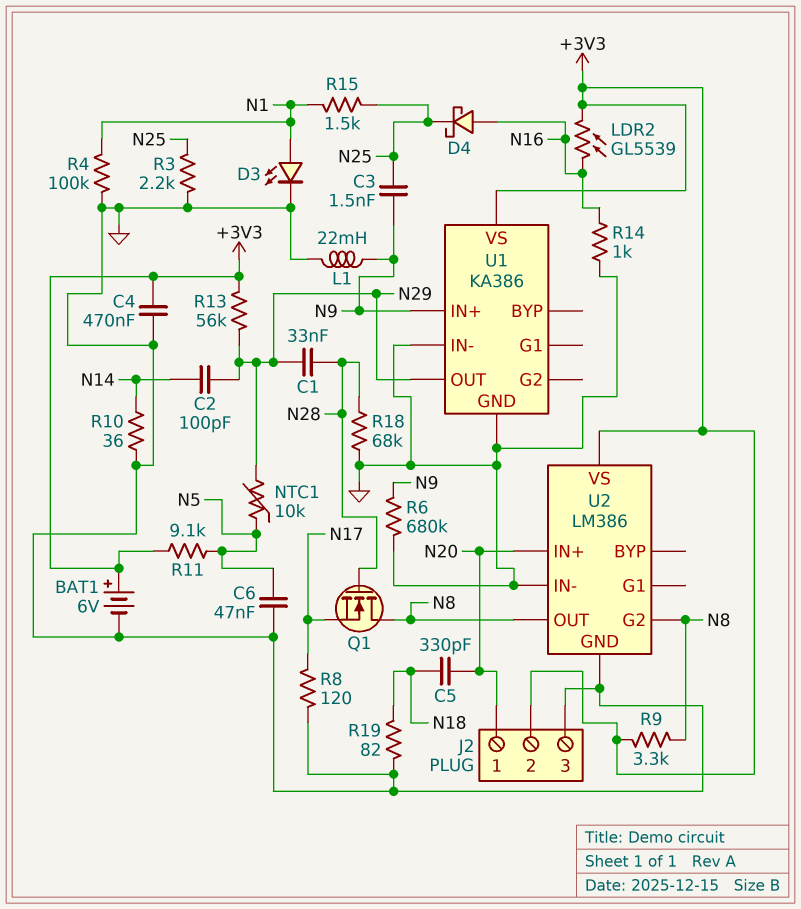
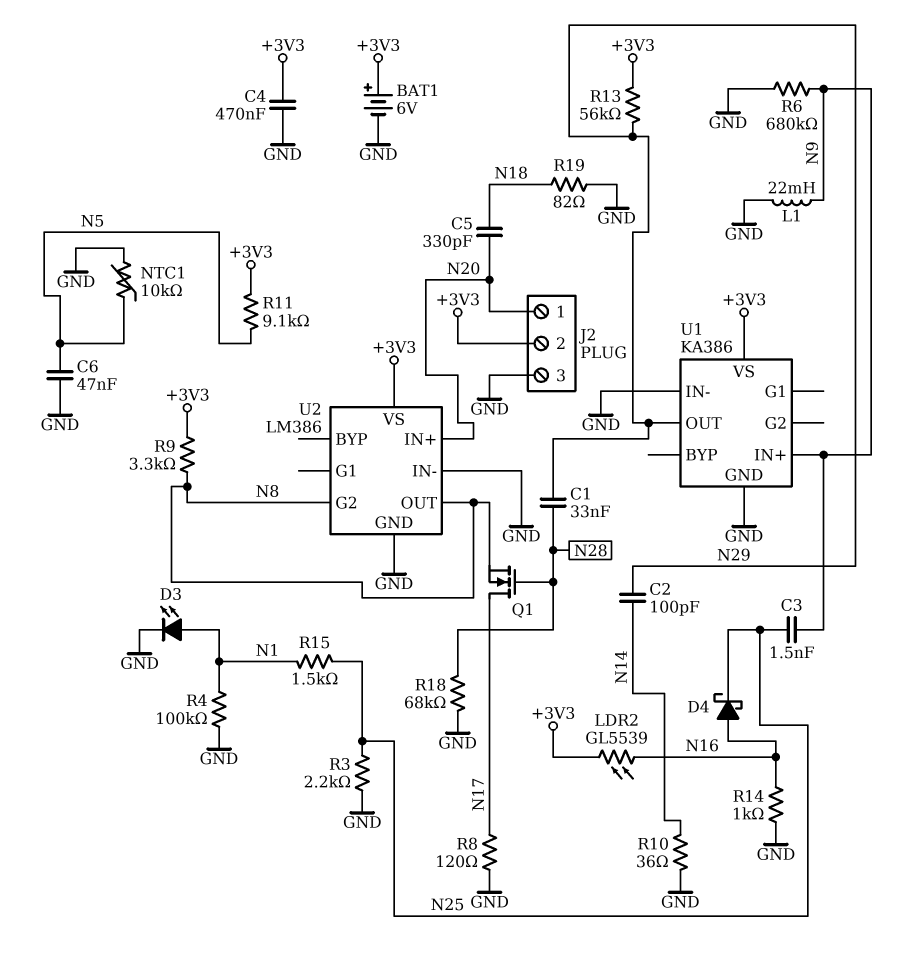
NTC1: 10k (N5, N29) -> 10k (GND, N5)
Q1: NMOS (G N28, D N8, S N17) -> NMOS (G N28, D N17, S N8)

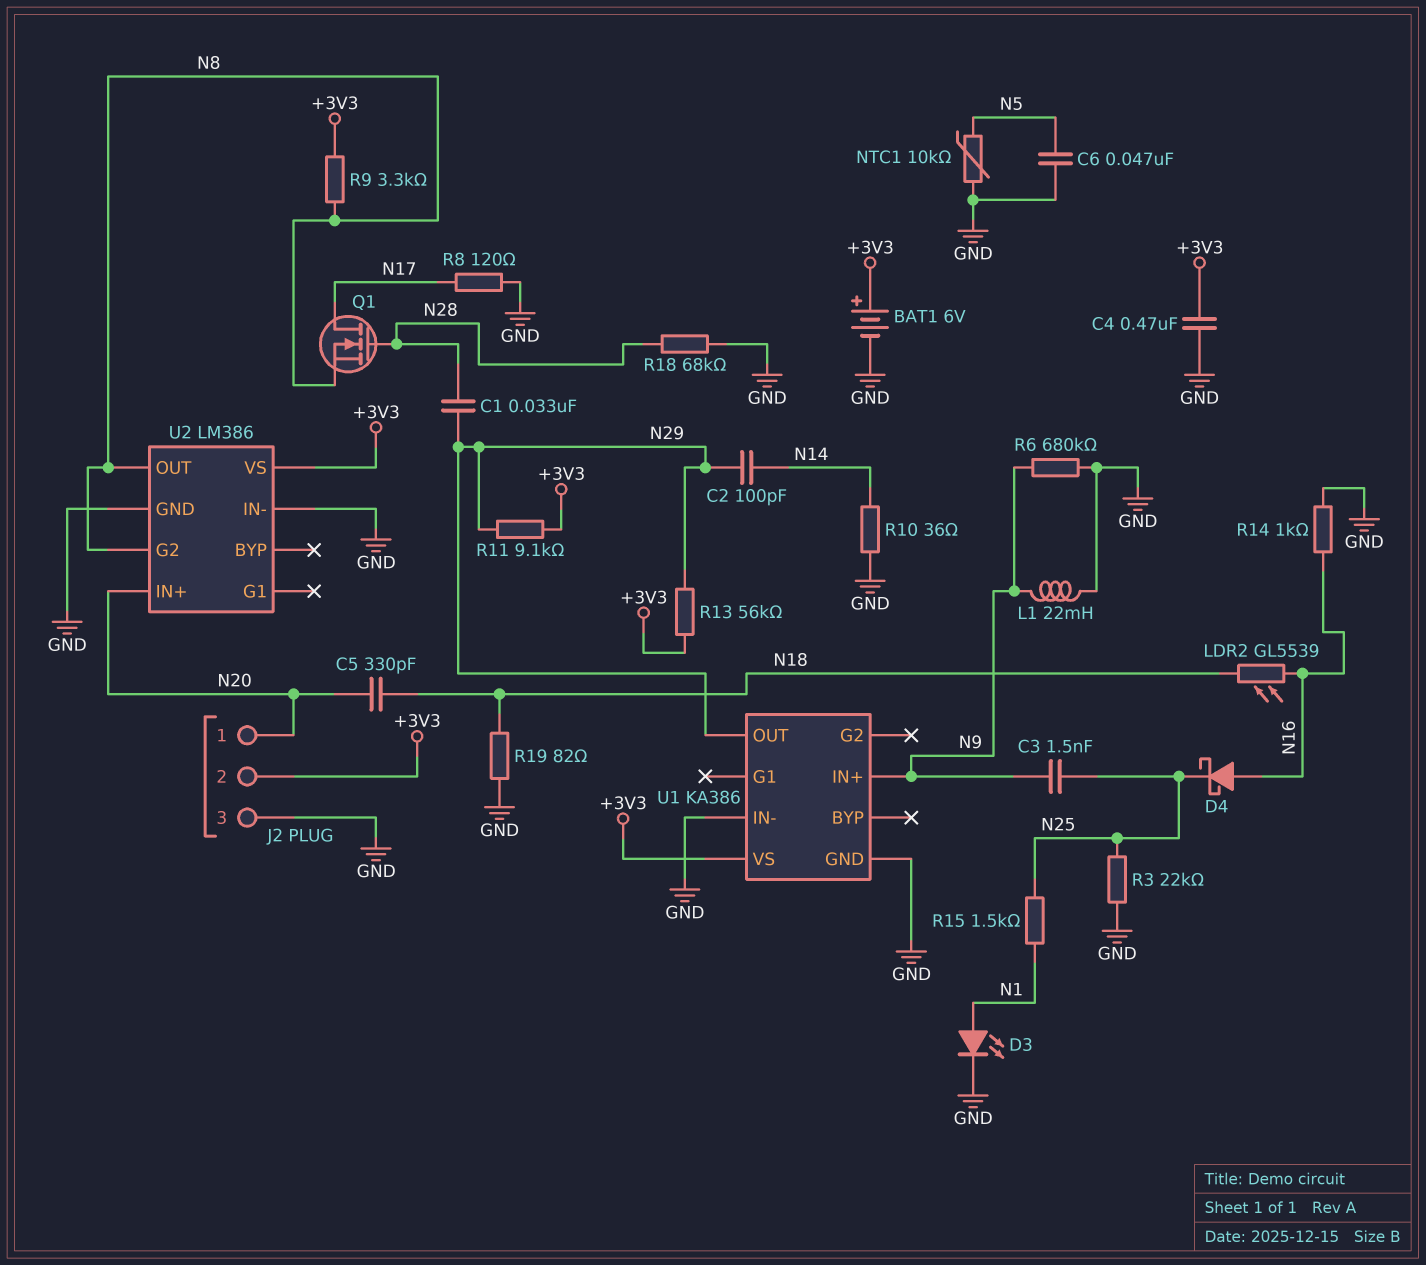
LDR2: GL5539 (+3V3, N16) -> GL5539 (N16, N18)
R3: 2.2k (GND, N25) -> 22k (GND, N25)
R4: 100k (GND, N1) -> none
R11: 9.1k (+3V3, N5) -> 9.1k (+3V3, N29)

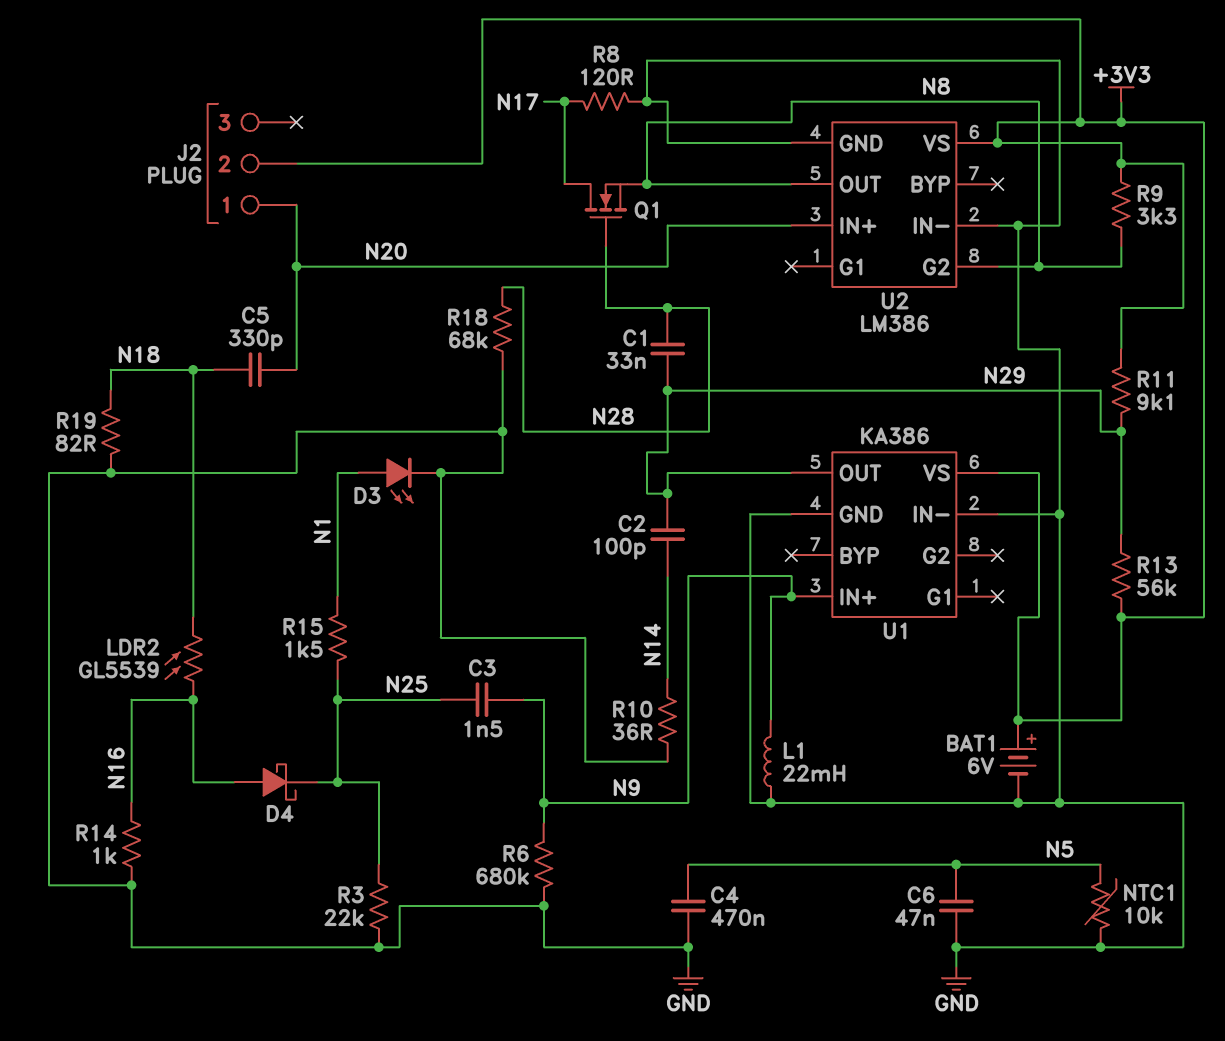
C4: 470nF (+3V3, GND) -> 470nF (GND, N5)
J2 pin 3: GND -> none

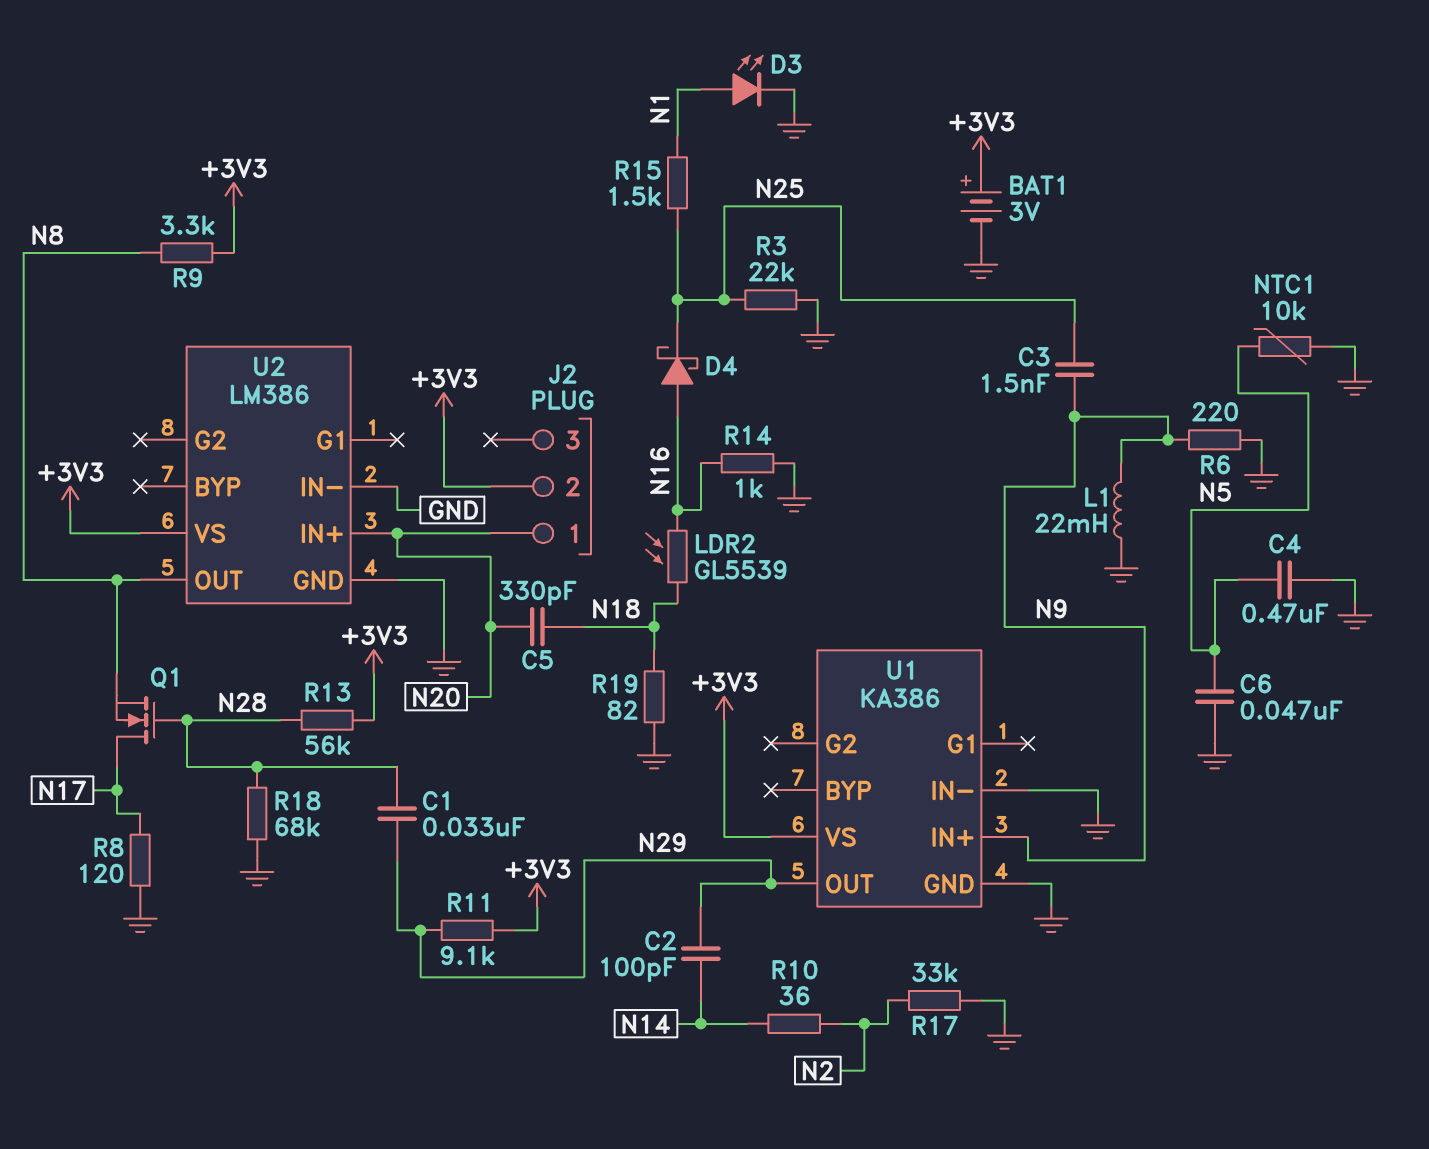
BAT1: 6V (plus +3V3, minus GND) -> 3V (plus +3V3, minus GND)
R6: 680k (GND, N9) -> 220 (GND, N9)
R10: 36 (GND, N14) -> 36 (N2, N14)
R13: 56k (+3V3, N29) -> 56k (+3V3, N28)
R17: none -> 33k (GND, N2)
U2 pin G2: N8 -> none

